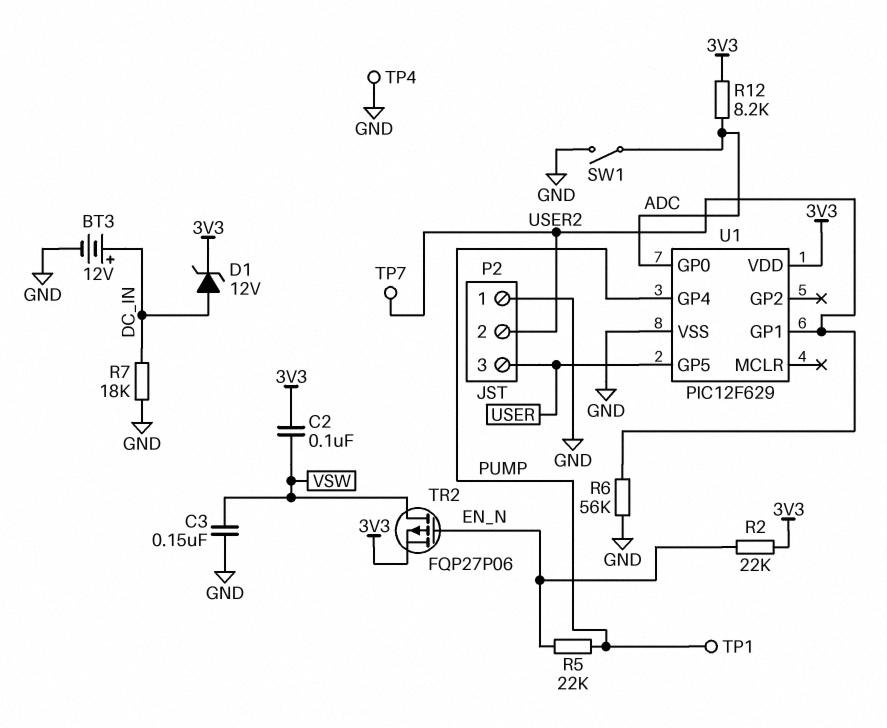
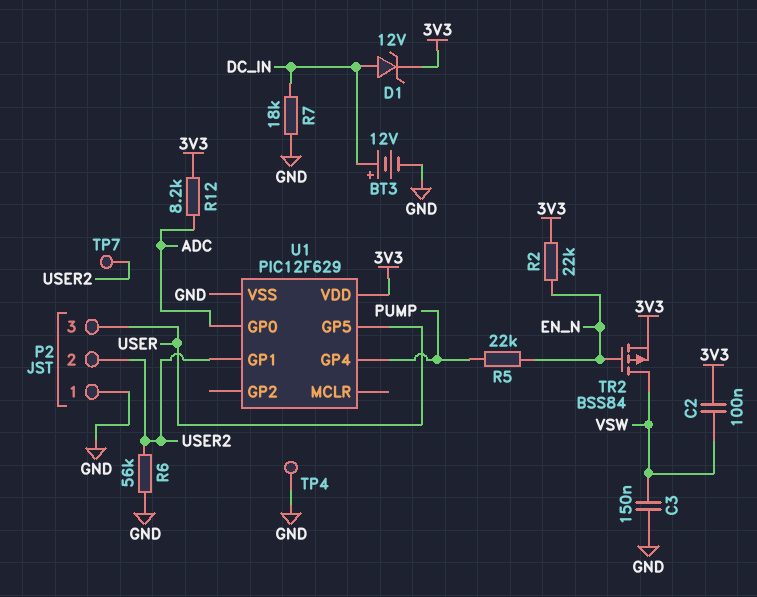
SW1: switch (ADC, GND) -> none
TP1: test point (PUMP) -> none
TR2: PMOS FQP27P06 (G EN_N, D VSW, S 3V3) -> PMOS BSS84 (G EN_N, D VSW, S 3V3)

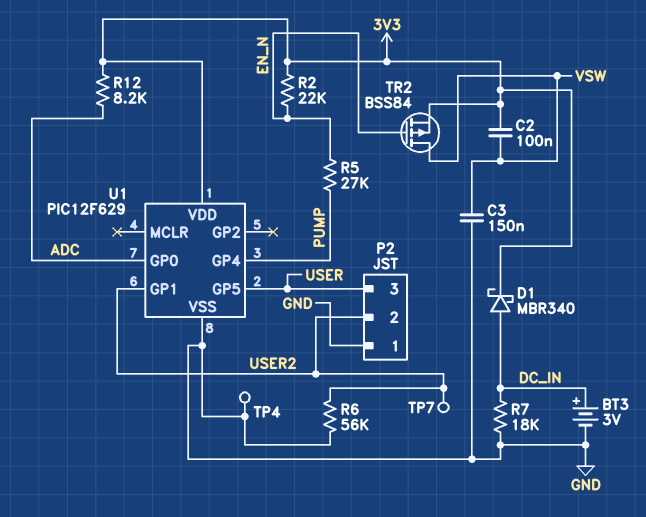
BT3: 12V (plus DC_IN, minus GND) -> 3V (plus DC_IN, minus GND)
D1: zener 12V (A DC_IN, K 3V3) -> schottky MBR340 (A DC_IN, K 3V3)
R5: 22k (EN_N, PUMP) -> 27k (EN_N, PUMP)

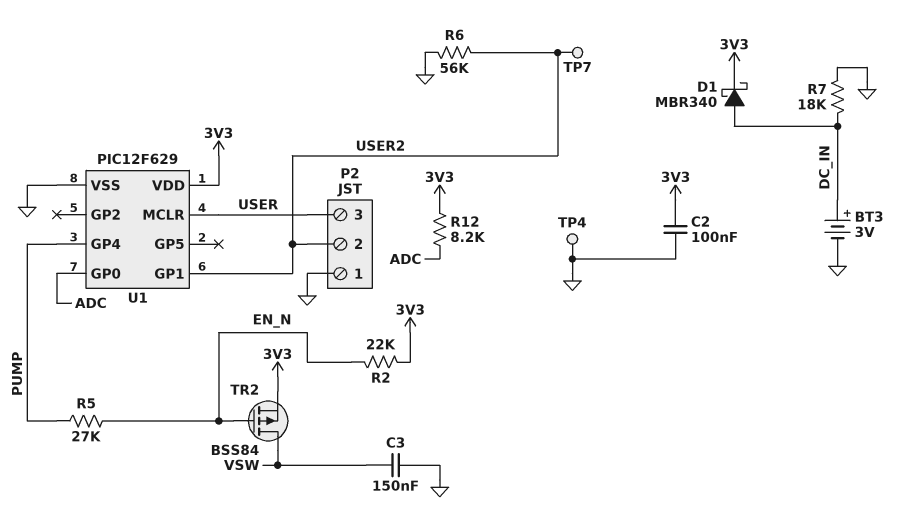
C2: 100nF (3V3, VSW) -> 100nF (3V3, GND)
U1 pin GP5: USER -> none
U1 pin MCLR: none -> USER

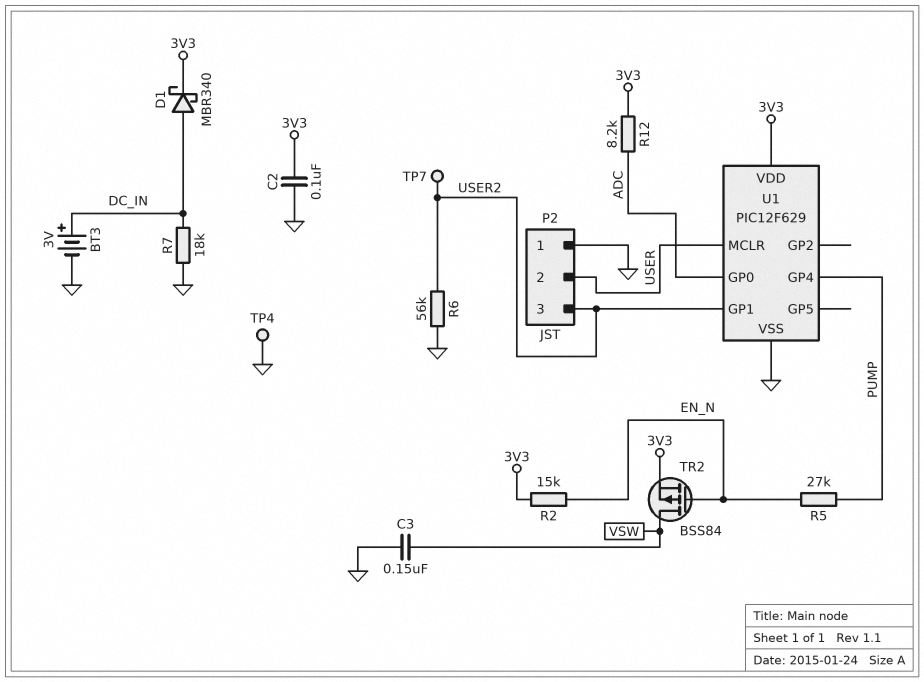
P2 pin 2: USER2 -> USER
P2 pin 3: USER -> USER2
R2: 22k (3V3, EN_N) -> 15k (3V3, EN_N)

